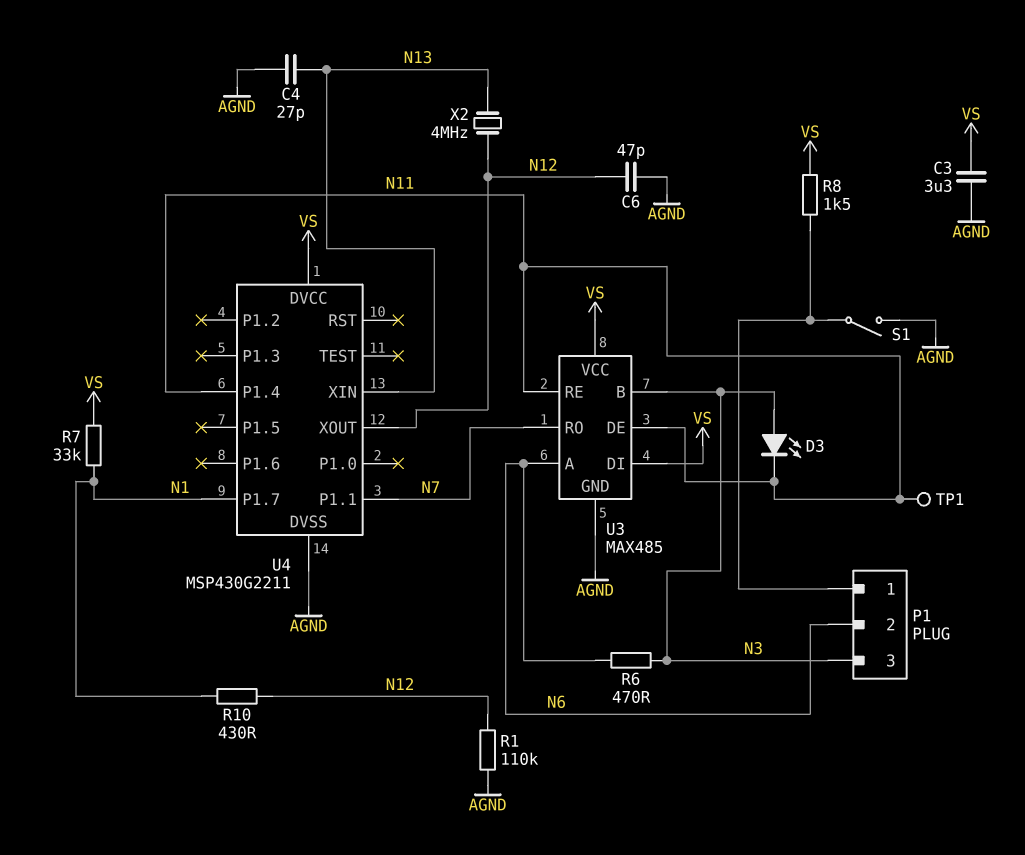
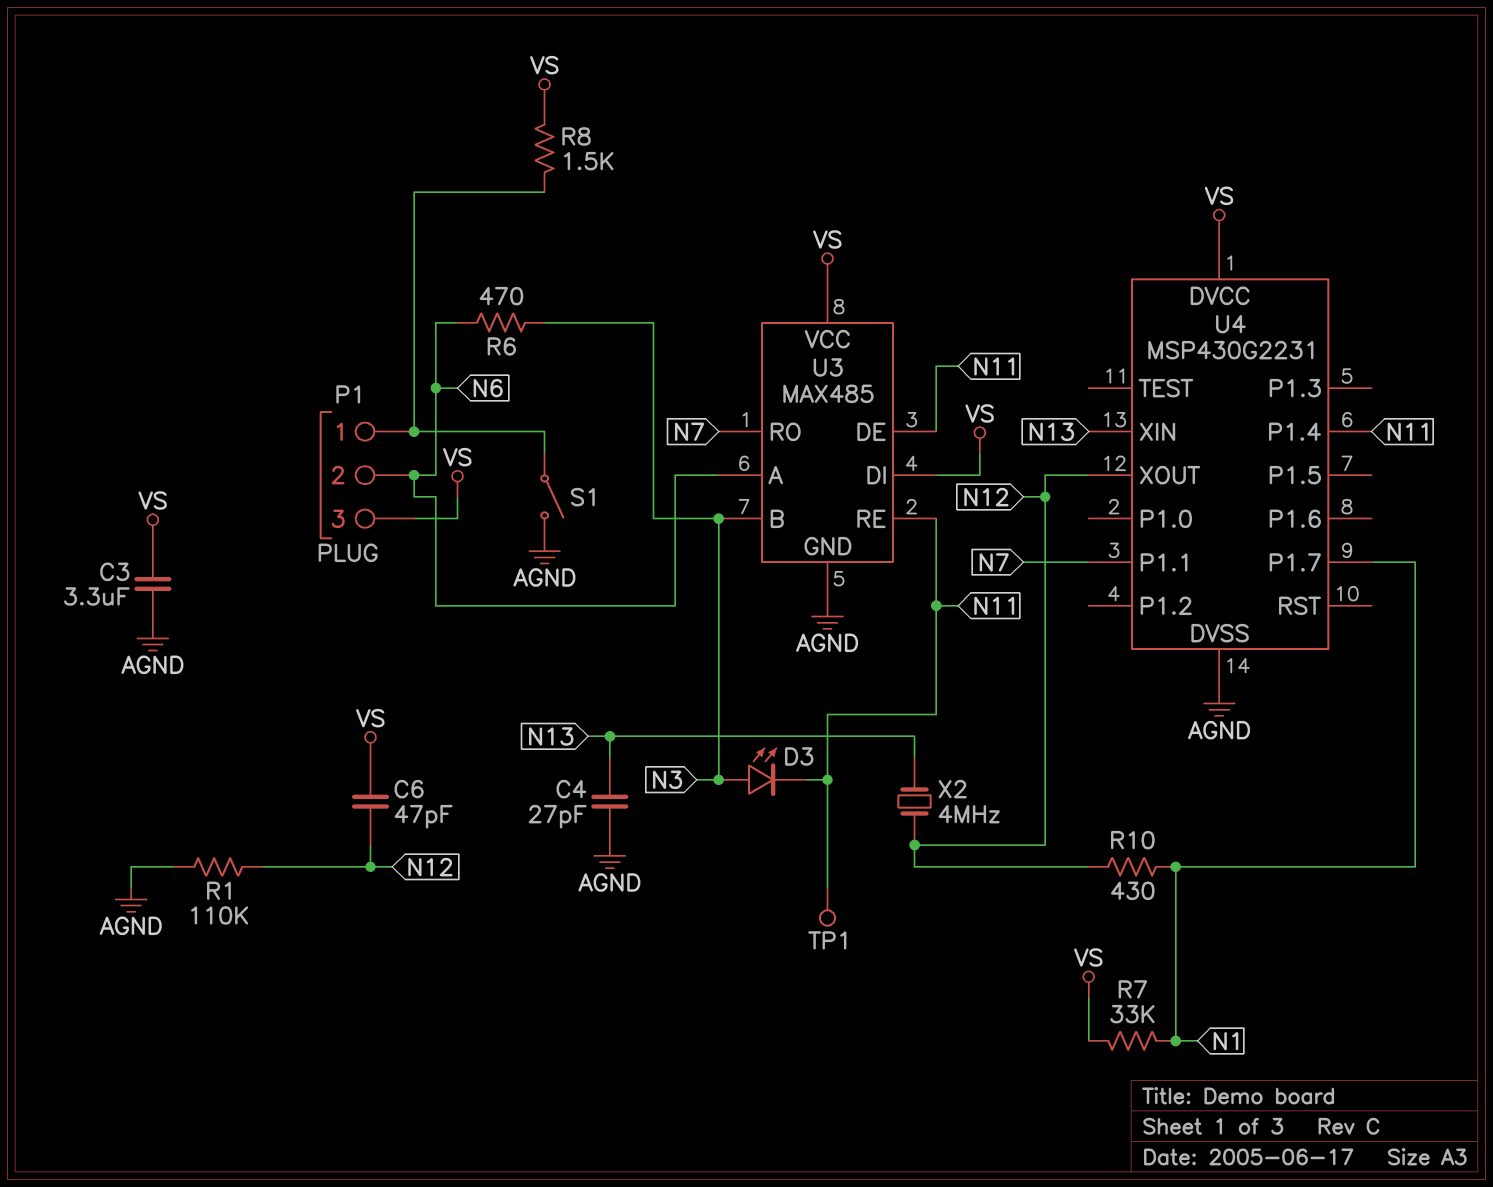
C6: 47pF (AGND, N12) -> 47pF (N12, VS)
P1 pin 3: N3 -> VS
U4: MSP430G2211 -> MSP430G2231

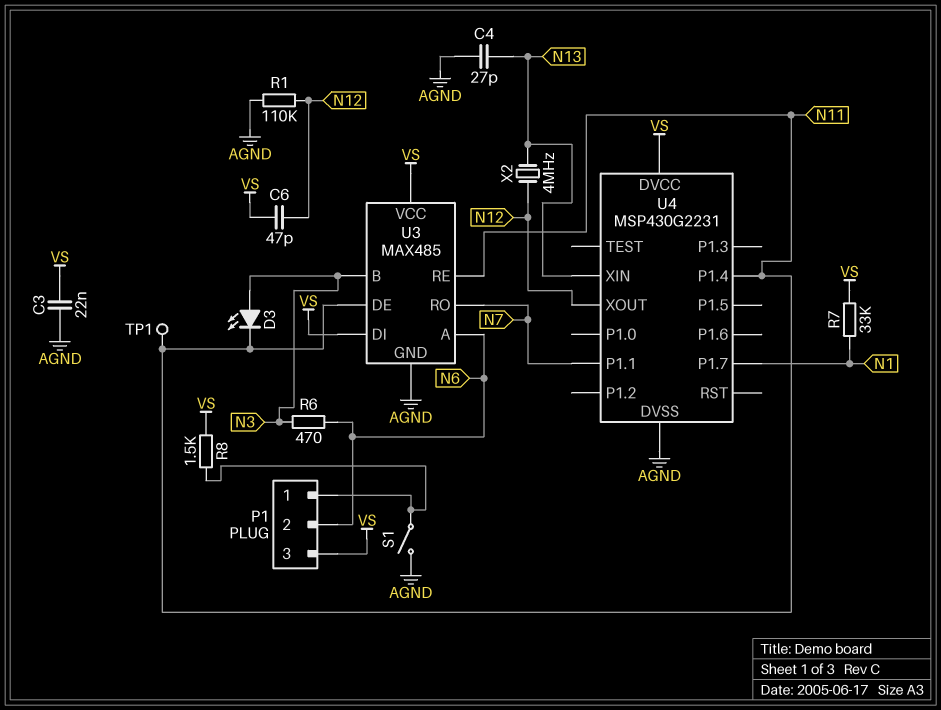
C3: 3.3uF (AGND, VS) -> 22nF (AGND, VS)
R10: 430 (N1, N12) -> none

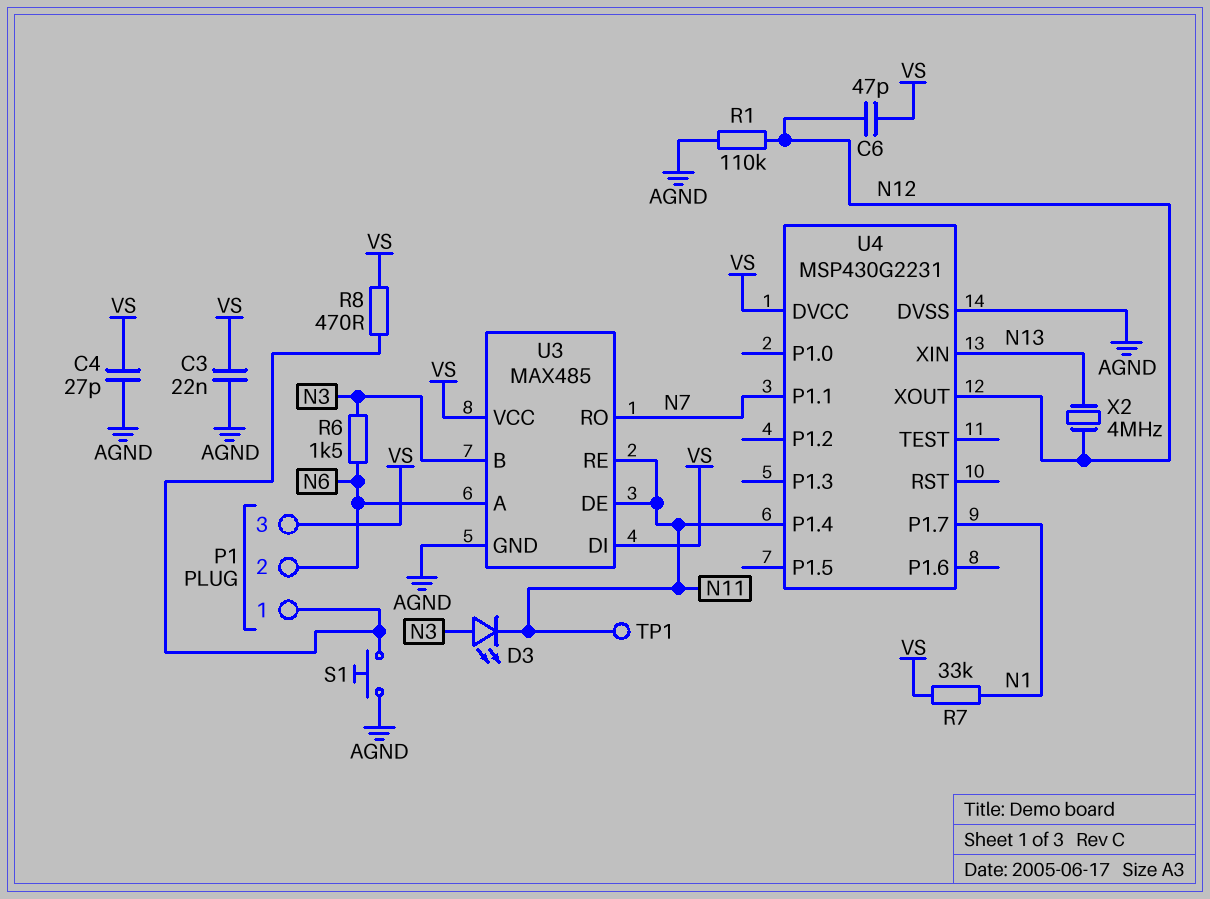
C4: 27pF (AGND, N13) -> 27pF (AGND, VS)
R6: 470 (N3, N6) -> 1.5k (N3, N6)
R8: 1.5k (P1/1, VS) -> 470 (P1/1, VS)
S1: switch (AGND, P1/1) -> button (AGND, P1/1)

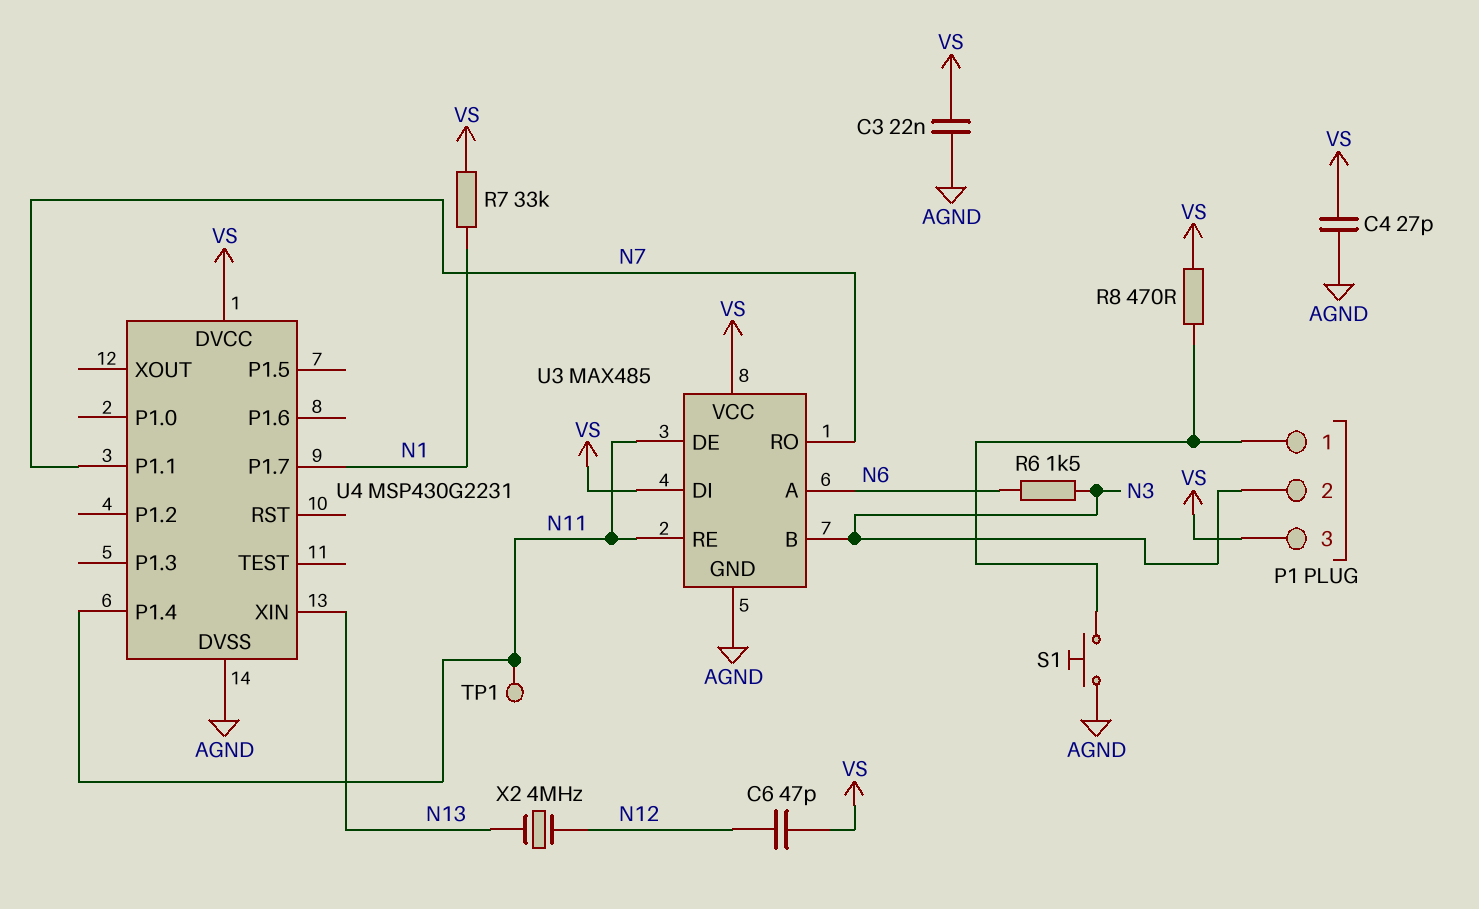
D3: LED (A N3, K N11) -> none
P1 pin 2: N6 -> N3
R1: 110k (AGND, N12) -> none
U4 pin XOUT: N12 -> none

